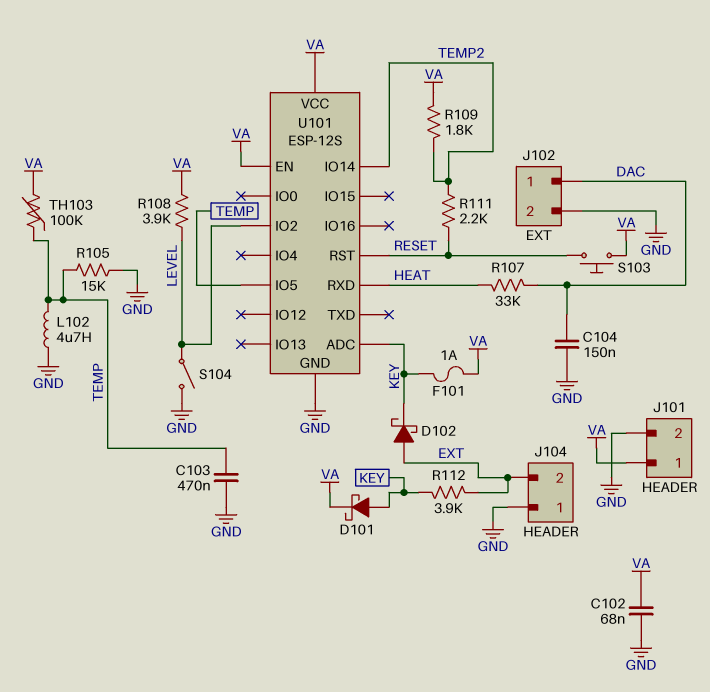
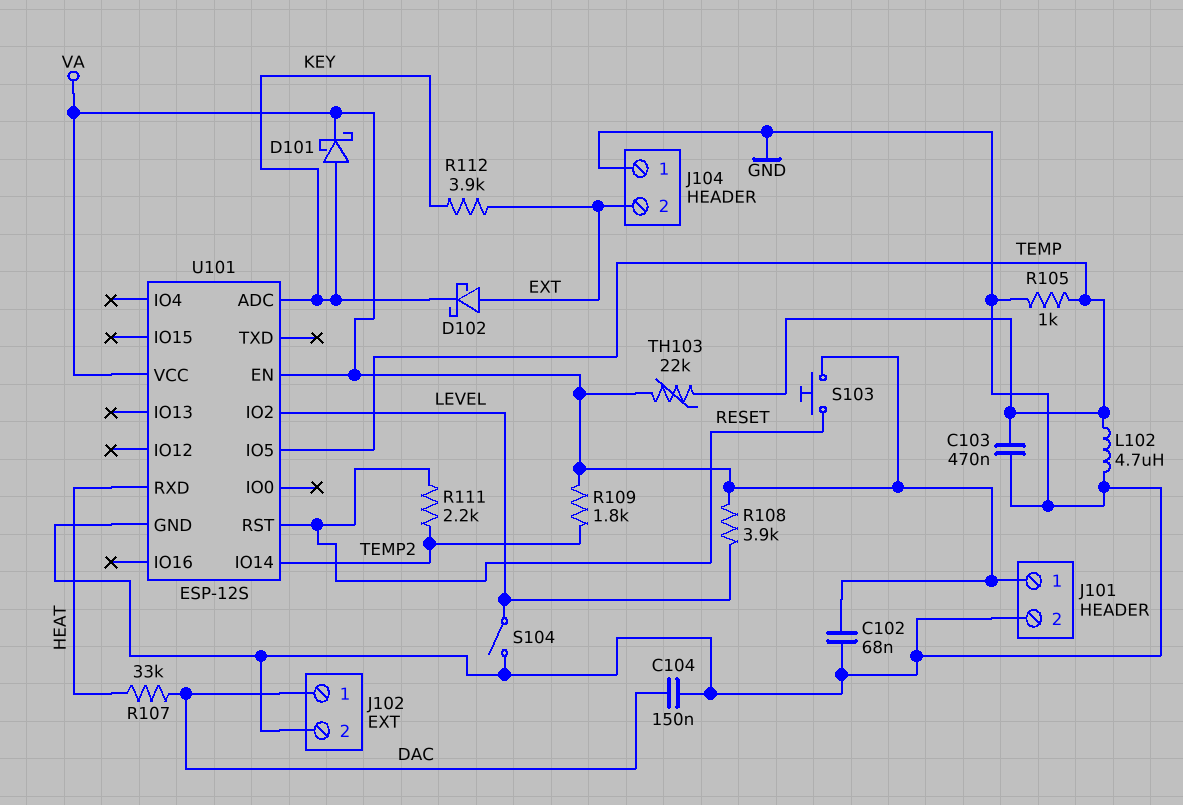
F101: 1A (KEY, VA) -> none
R105: 15k (GND, TEMP) -> 1k (GND, TEMP)
TH103: 100k (TEMP, VA) -> 22k (TEMP, VA)

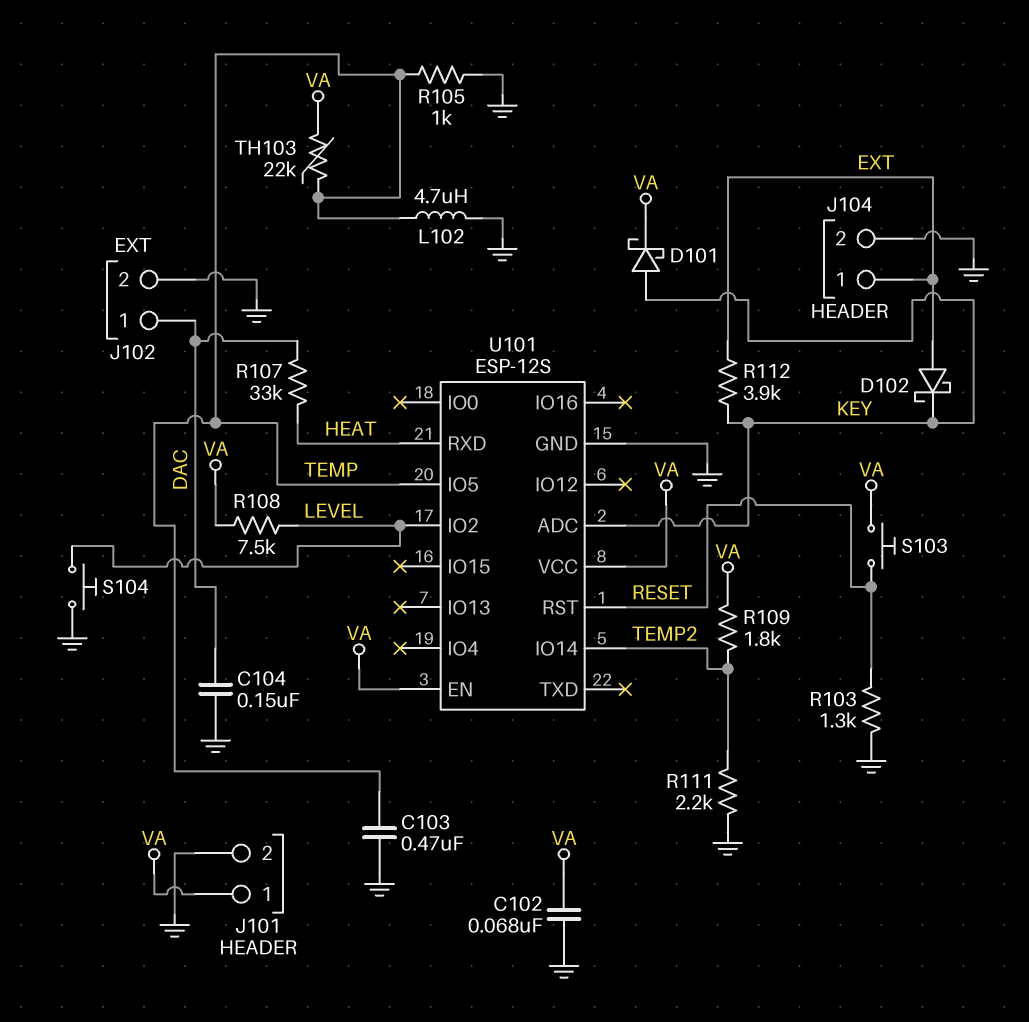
J104 pin 1: GND -> EXT
J104 pin 2: EXT -> GND
R103: none -> 1.3k (GND, RESET)
R108: 3.9k (LEVEL, VA) -> 7.5k (LEVEL, VA)
R111: 2.2k (RESET, TEMP2) -> 2.2k (GND, TEMP2)
S104: switch (GND, LEVEL) -> button (GND, LEVEL)

